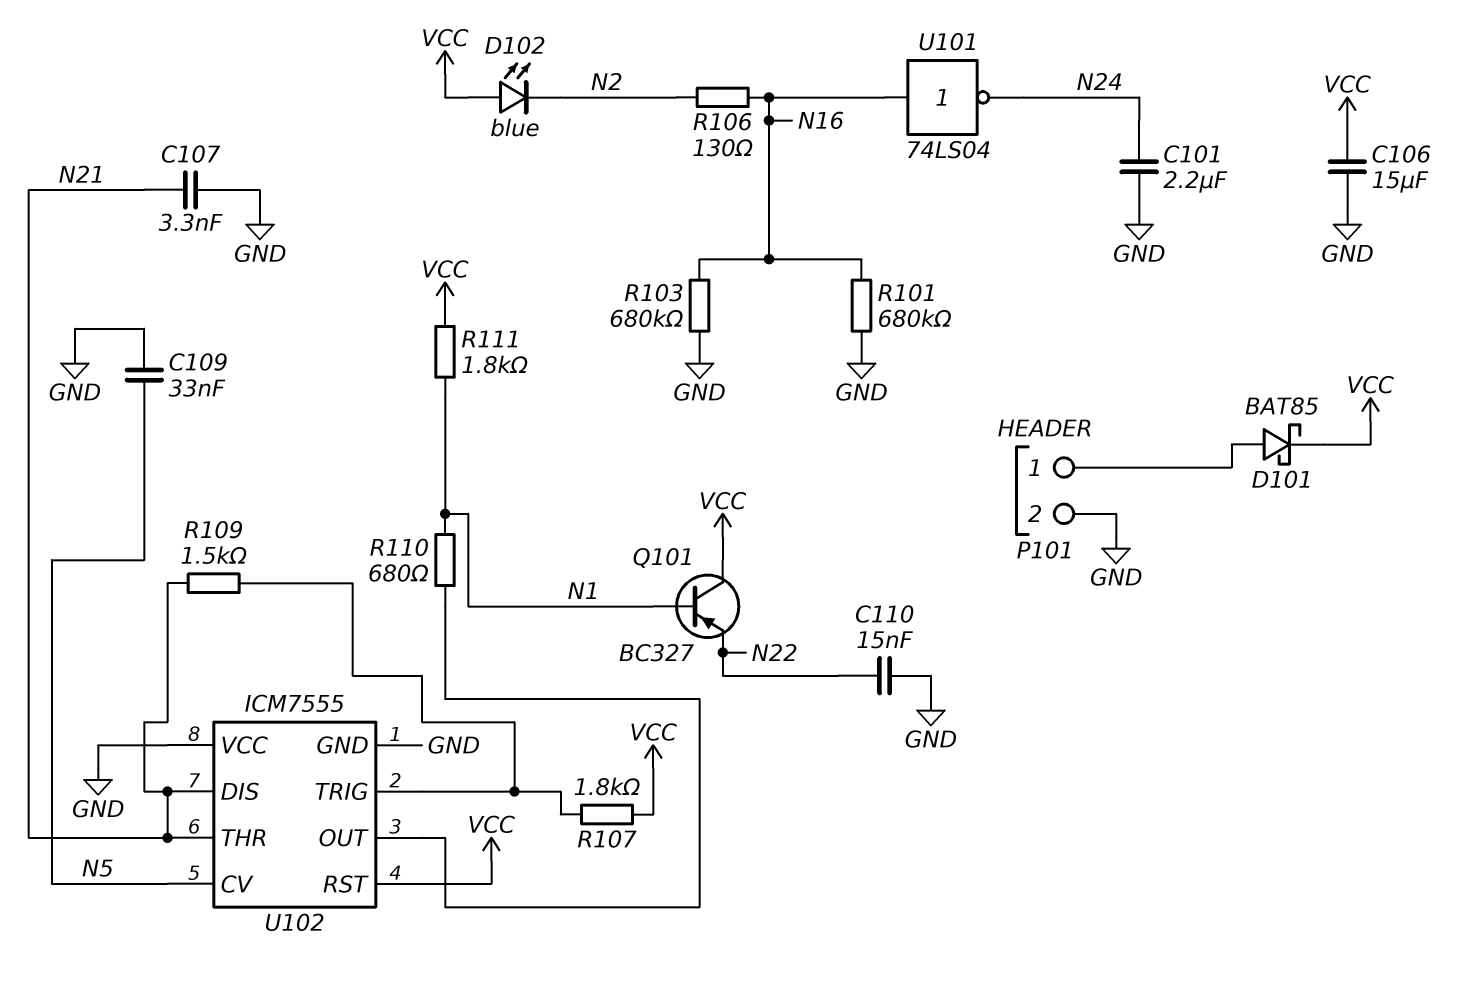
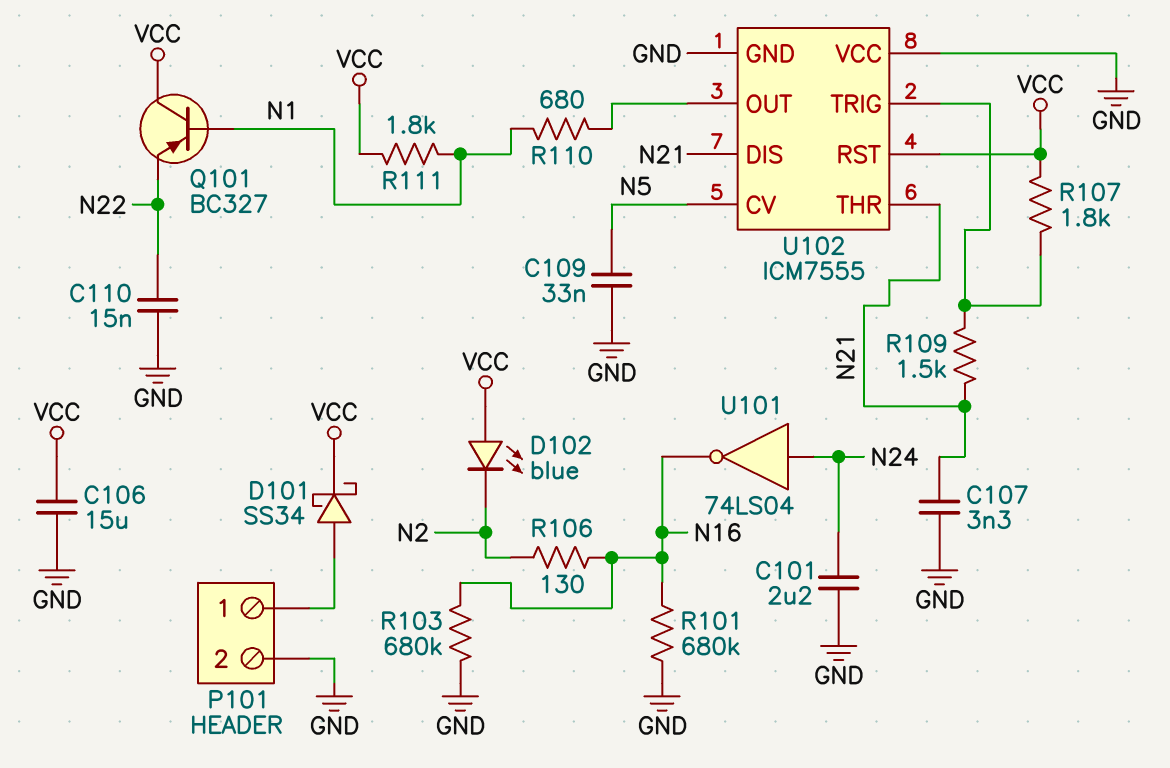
D101: schottky BAT85 (A P101/1, K VCC) -> schottky SS34 (A P101/1, K VCC)
U101: NOT 74LS04 (in N16, out N24) -> NOT 74LS04 (in N24, out N16)

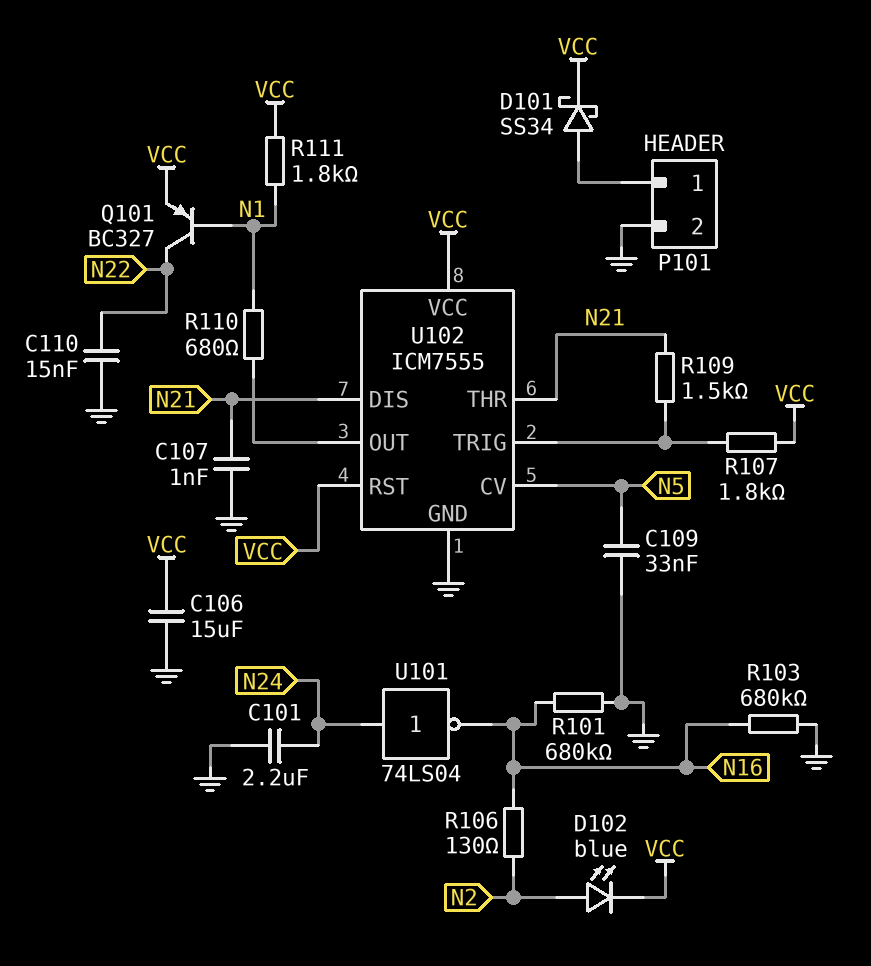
C107: 3.3nF (GND, N21) -> 1nF (GND, N21)
D102: LED blue (A VCC, K N2) -> LED blue (A N2, K VCC)
Q101: PNP BC327 (B N1, C VCC, E N22) -> PNP BC327 (B N1, C N22, E VCC)
U102 pin VCC: GND -> VCC

